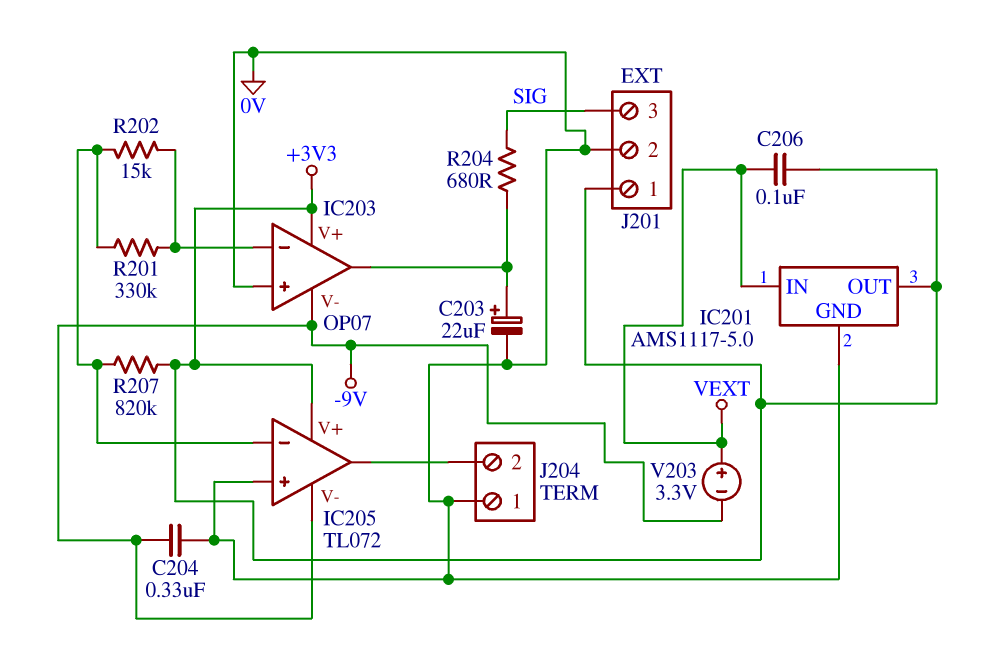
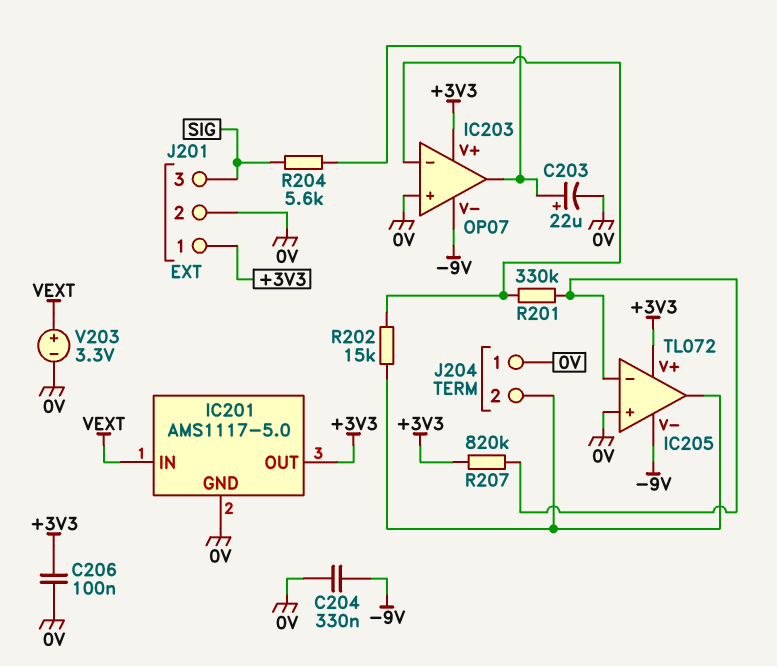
C206: 100nF (+3V3, VEXT) -> 100nF (+3V3, 0V)
R202: 15k (IC203/in-, IC205/in-) -> 15k (IC203/in-, IC205/out)
R204: 680 (IC203/out, SIG) -> 5.6k (IC203/out, SIG)
V203: 3.3V (plus VEXT, minus -9V) -> 3.3V (plus VEXT, minus 0V)

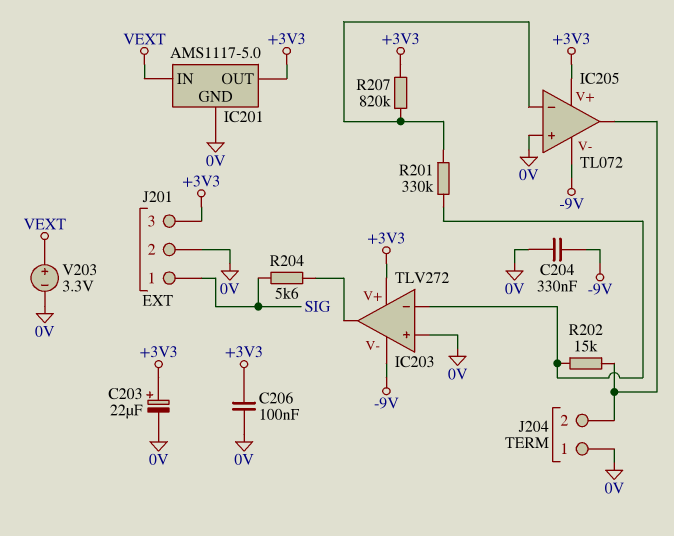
C203: 22uF (plus IC203/out, minus 0V) -> 22uF (plus +3V3, minus 0V)
IC203: OP07 -> TLV272
J201 pin 1: +3V3 -> SIG
J201 pin 3: SIG -> +3V3

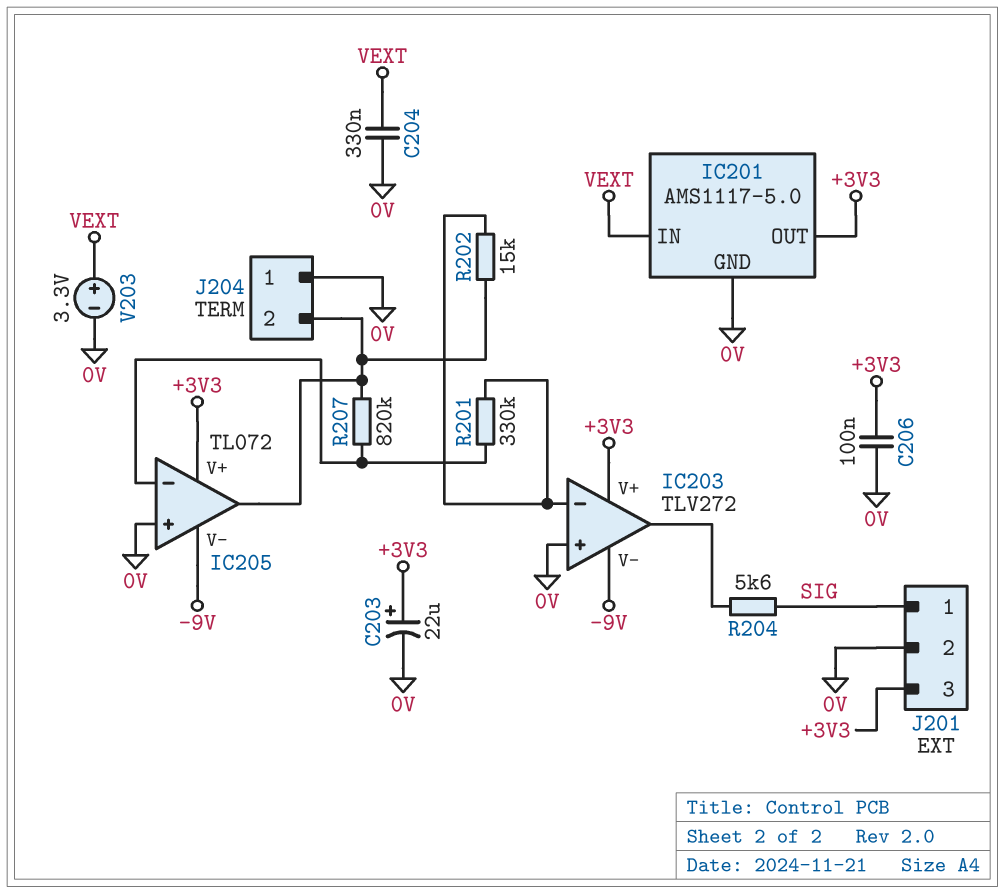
C204: 330nF (-9V, 0V) -> 330nF (0V, VEXT)
R207: 820k (+3V3, IC205/in-) -> 820k (IC205/in-, IC205/out)

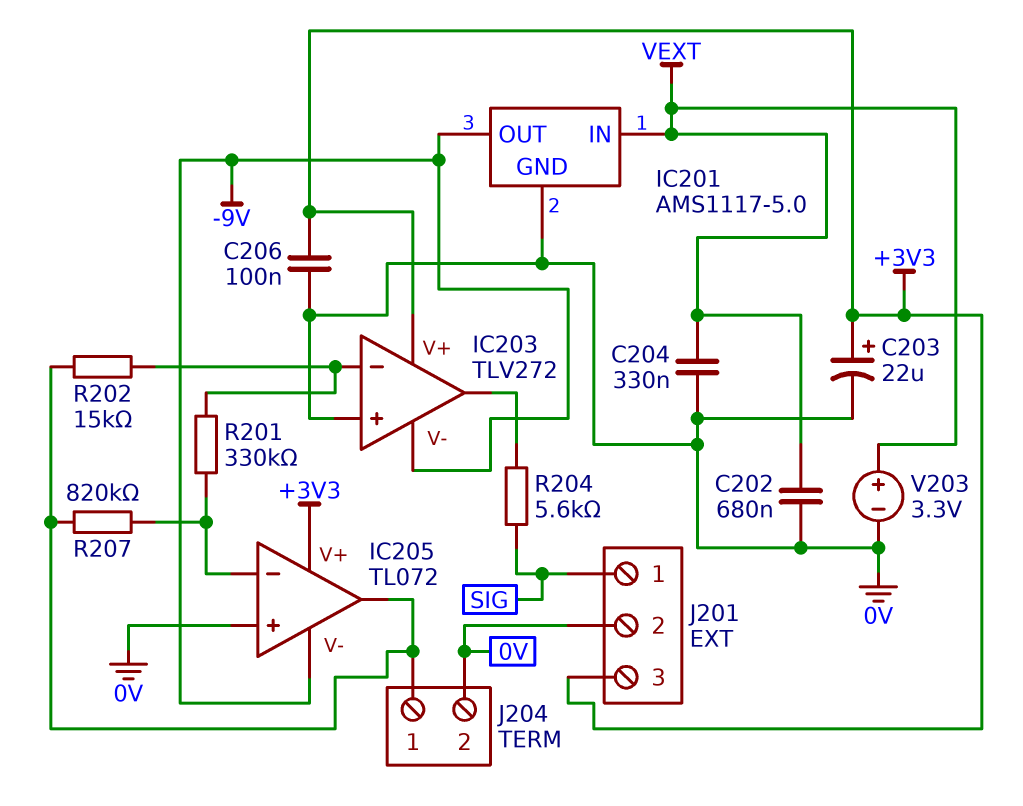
C202: none -> 680nF (0V, VEXT)
IC201 pin OUT: +3V3 -> -9V
J204 pin 1: 0V -> IC205/out
J204 pin 2: IC205/out -> 0V

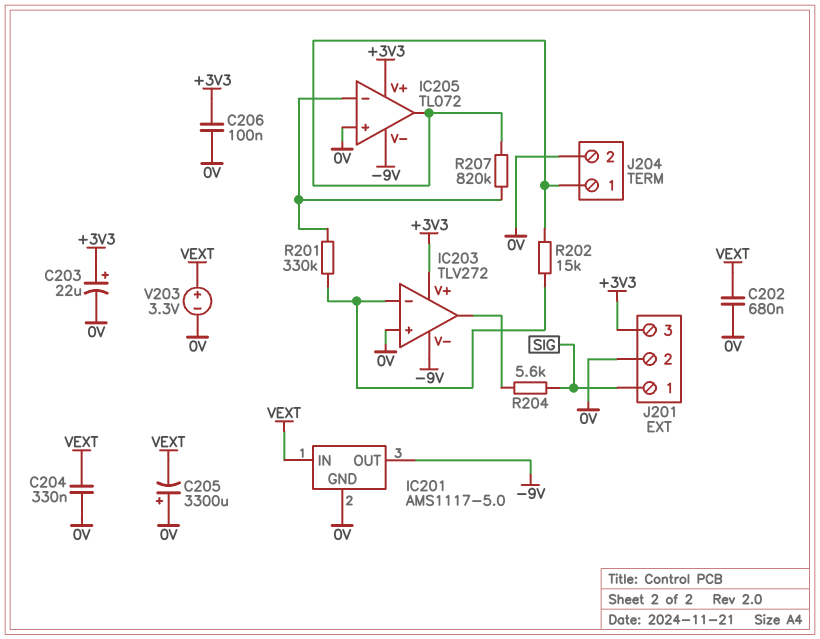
C205: none -> 3300uF (plus 0V, minus VEXT)

